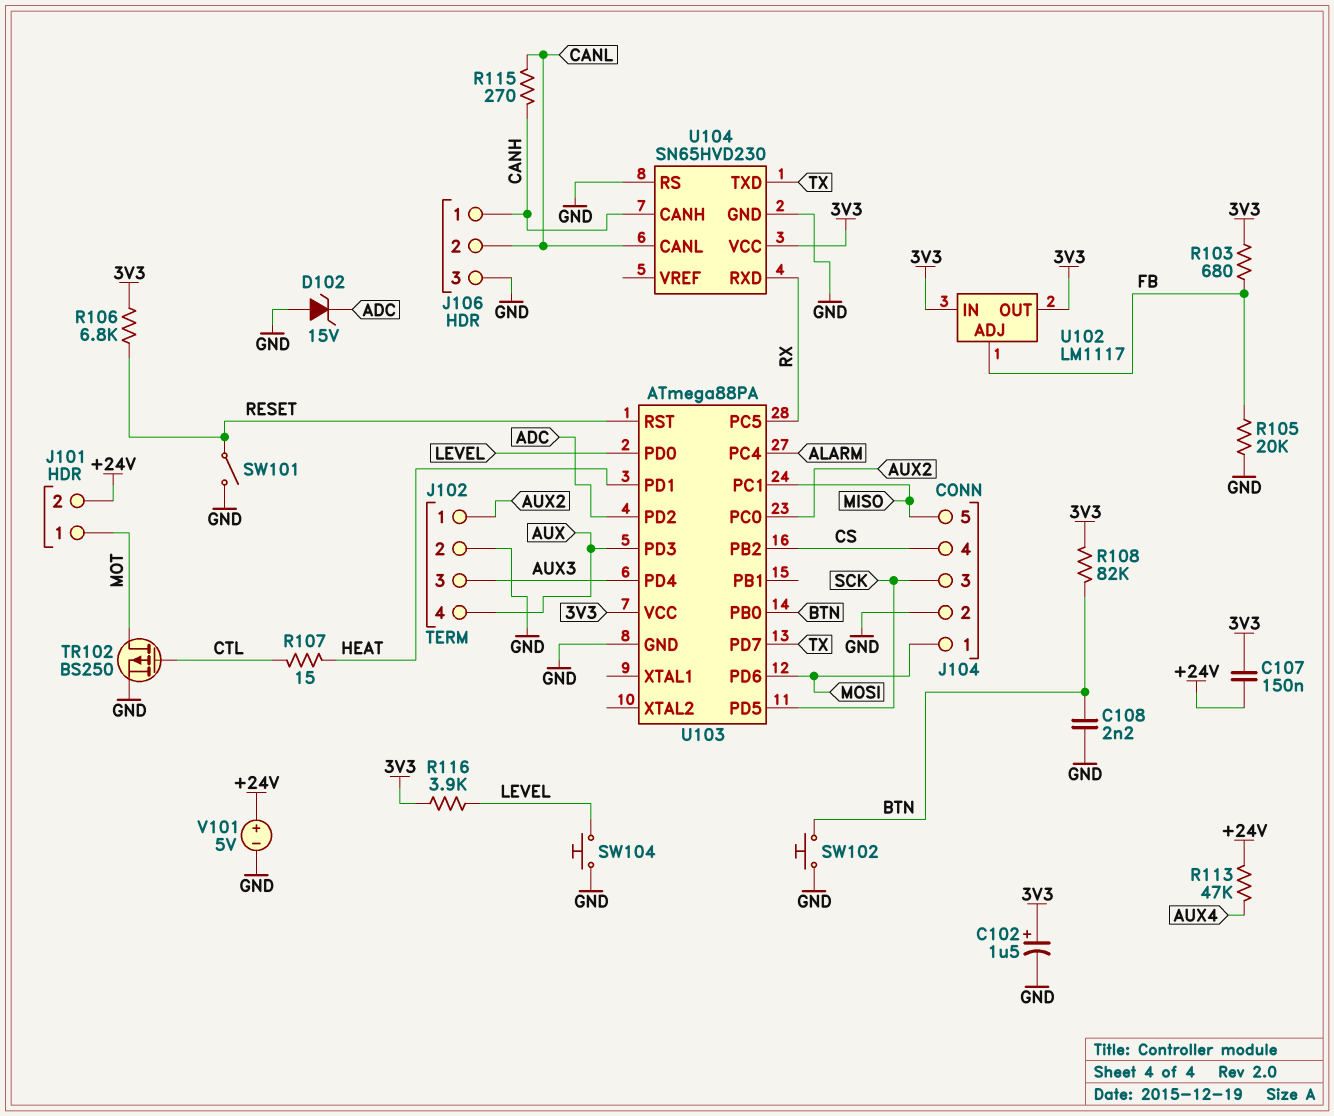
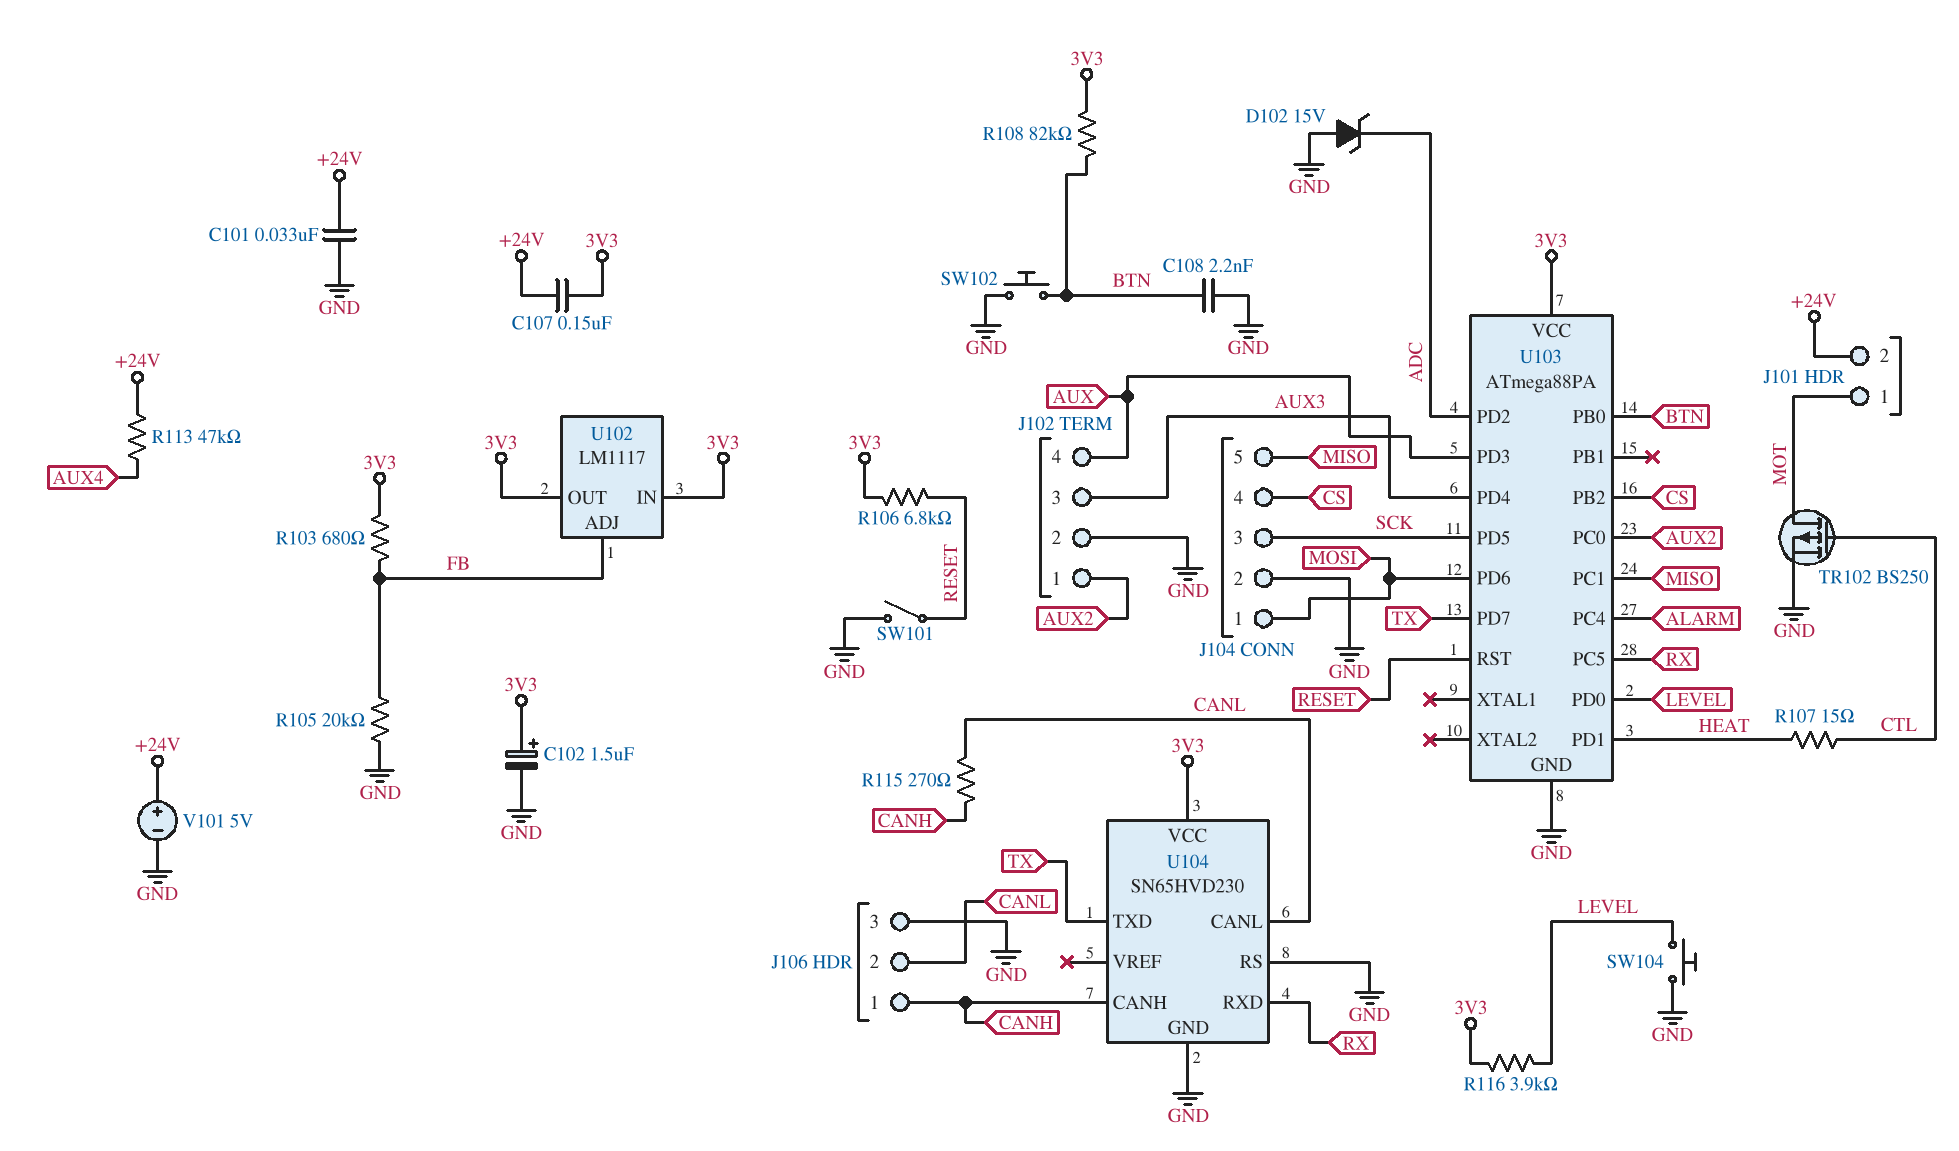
C101: none -> 33nF (+24V, GND)

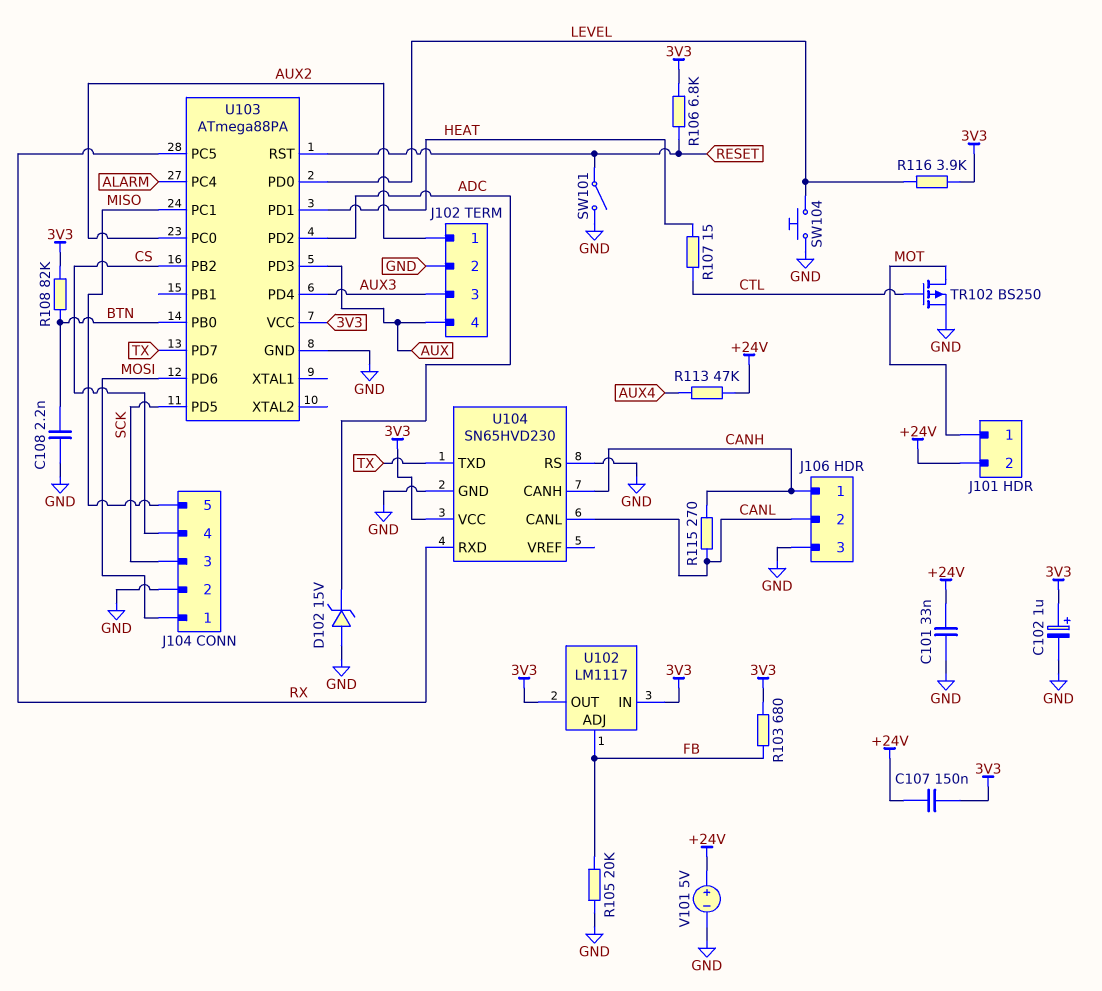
C102: 1.5uF (plus 3V3, minus GND) -> 1uF (plus 3V3, minus GND)
SW102: button (BTN, GND) -> none

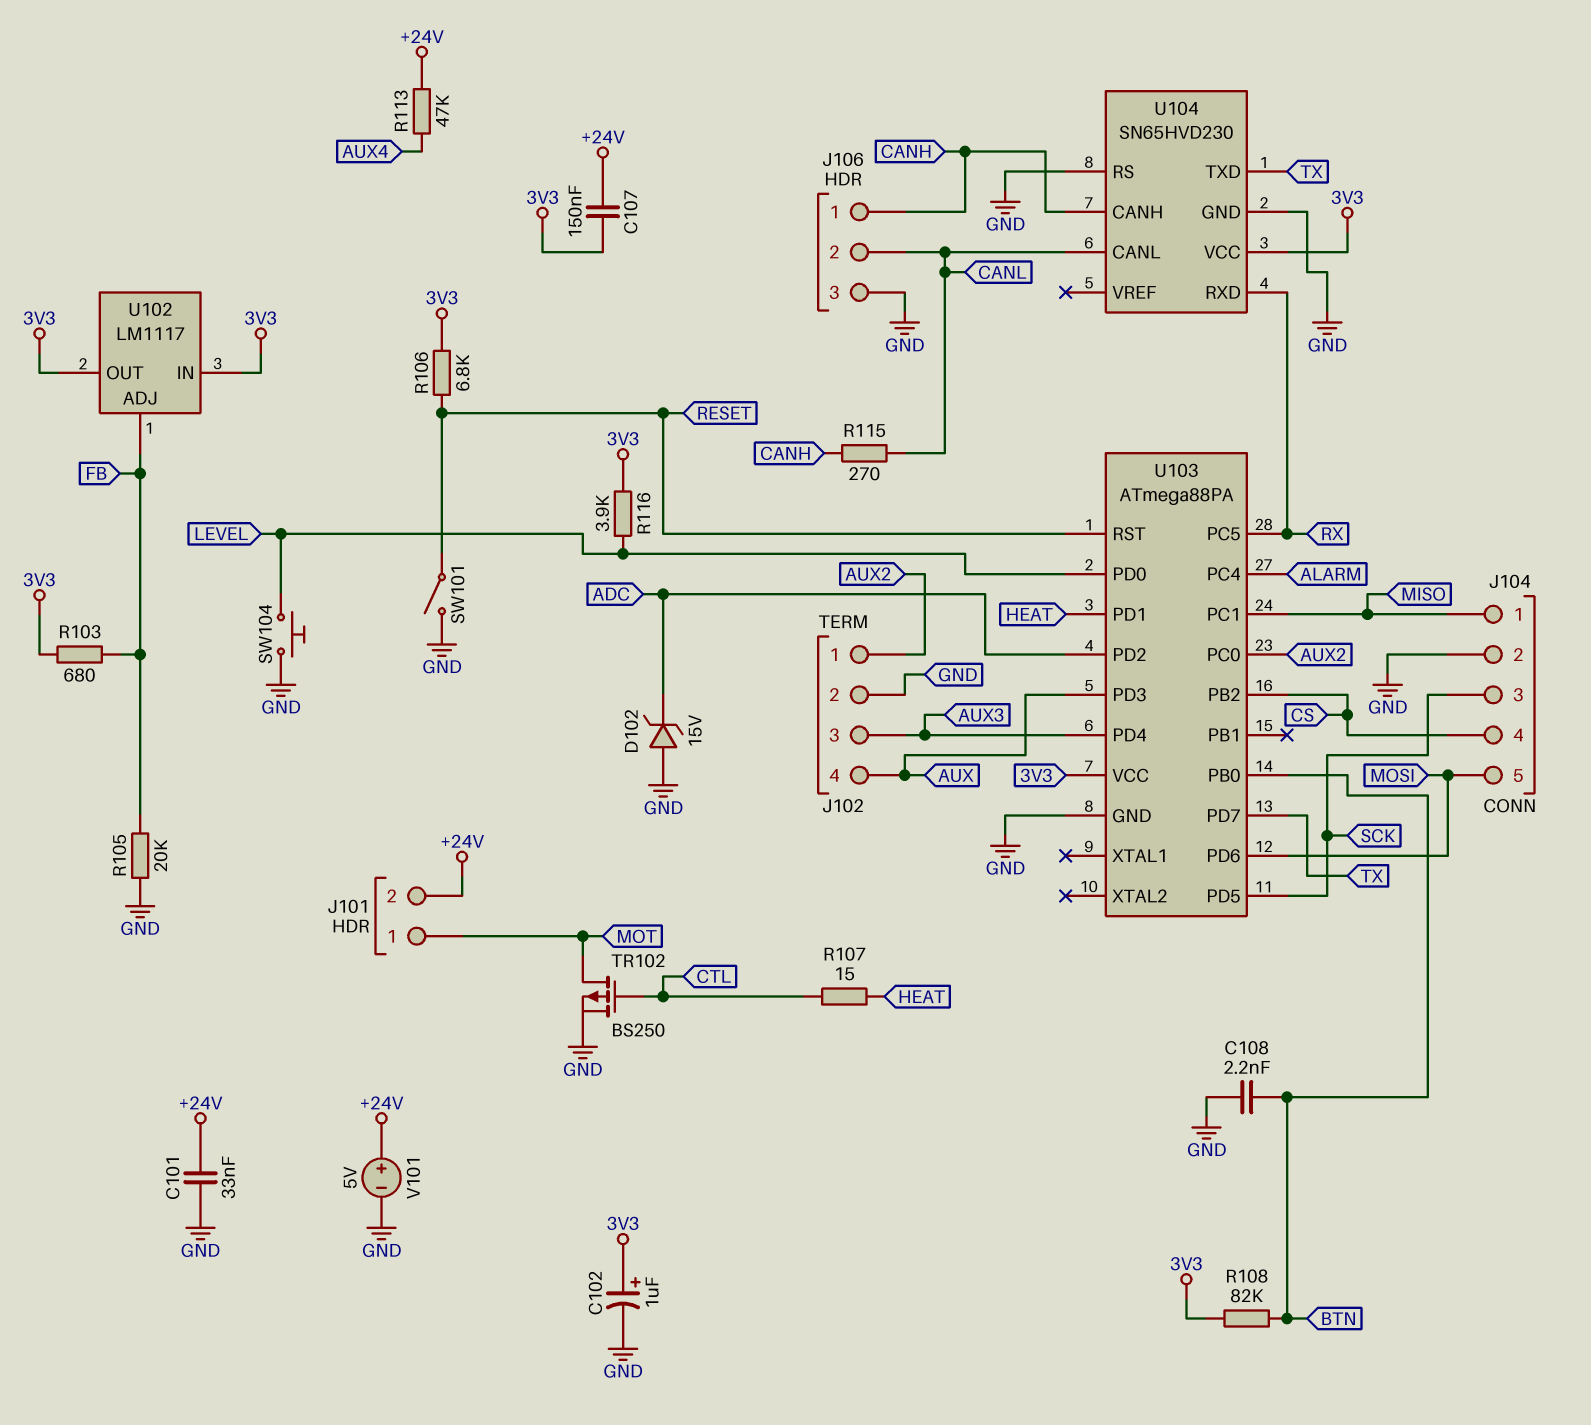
J104 pin 1: MOSI -> MISO
J104 pin 5: MISO -> MOSI

